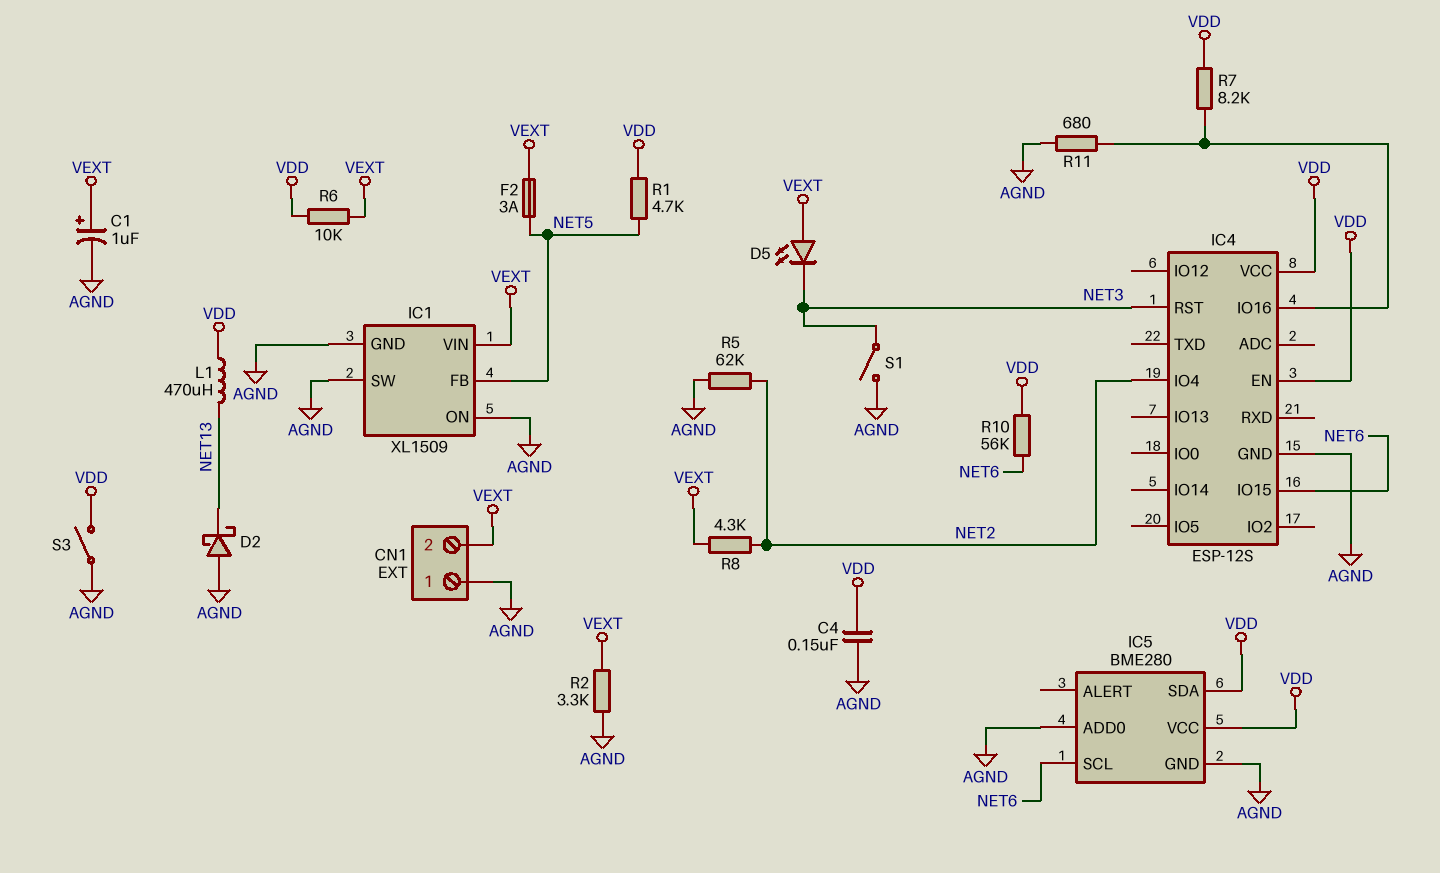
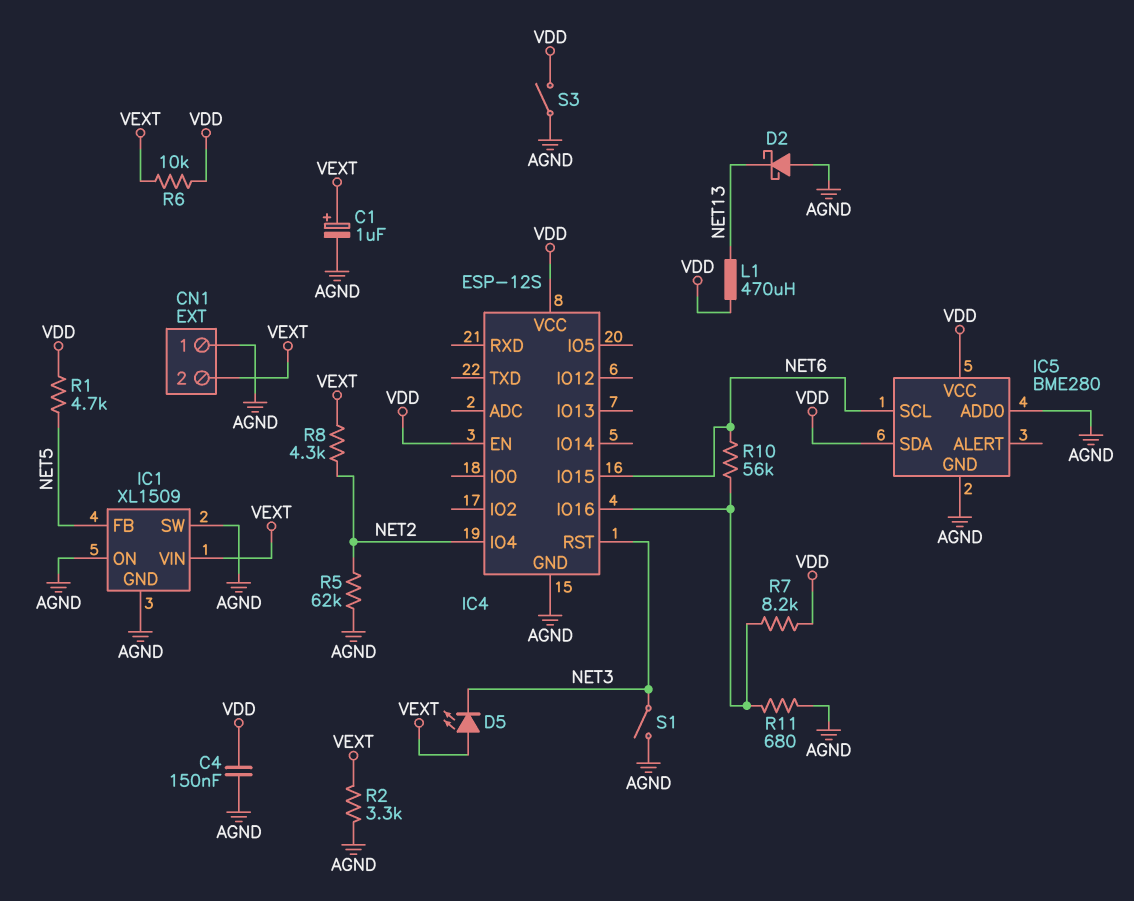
F2: 3A (NET5, VEXT) -> none
R10: 56k (NET6, VDD) -> 56k (IC4/IO16, NET6)

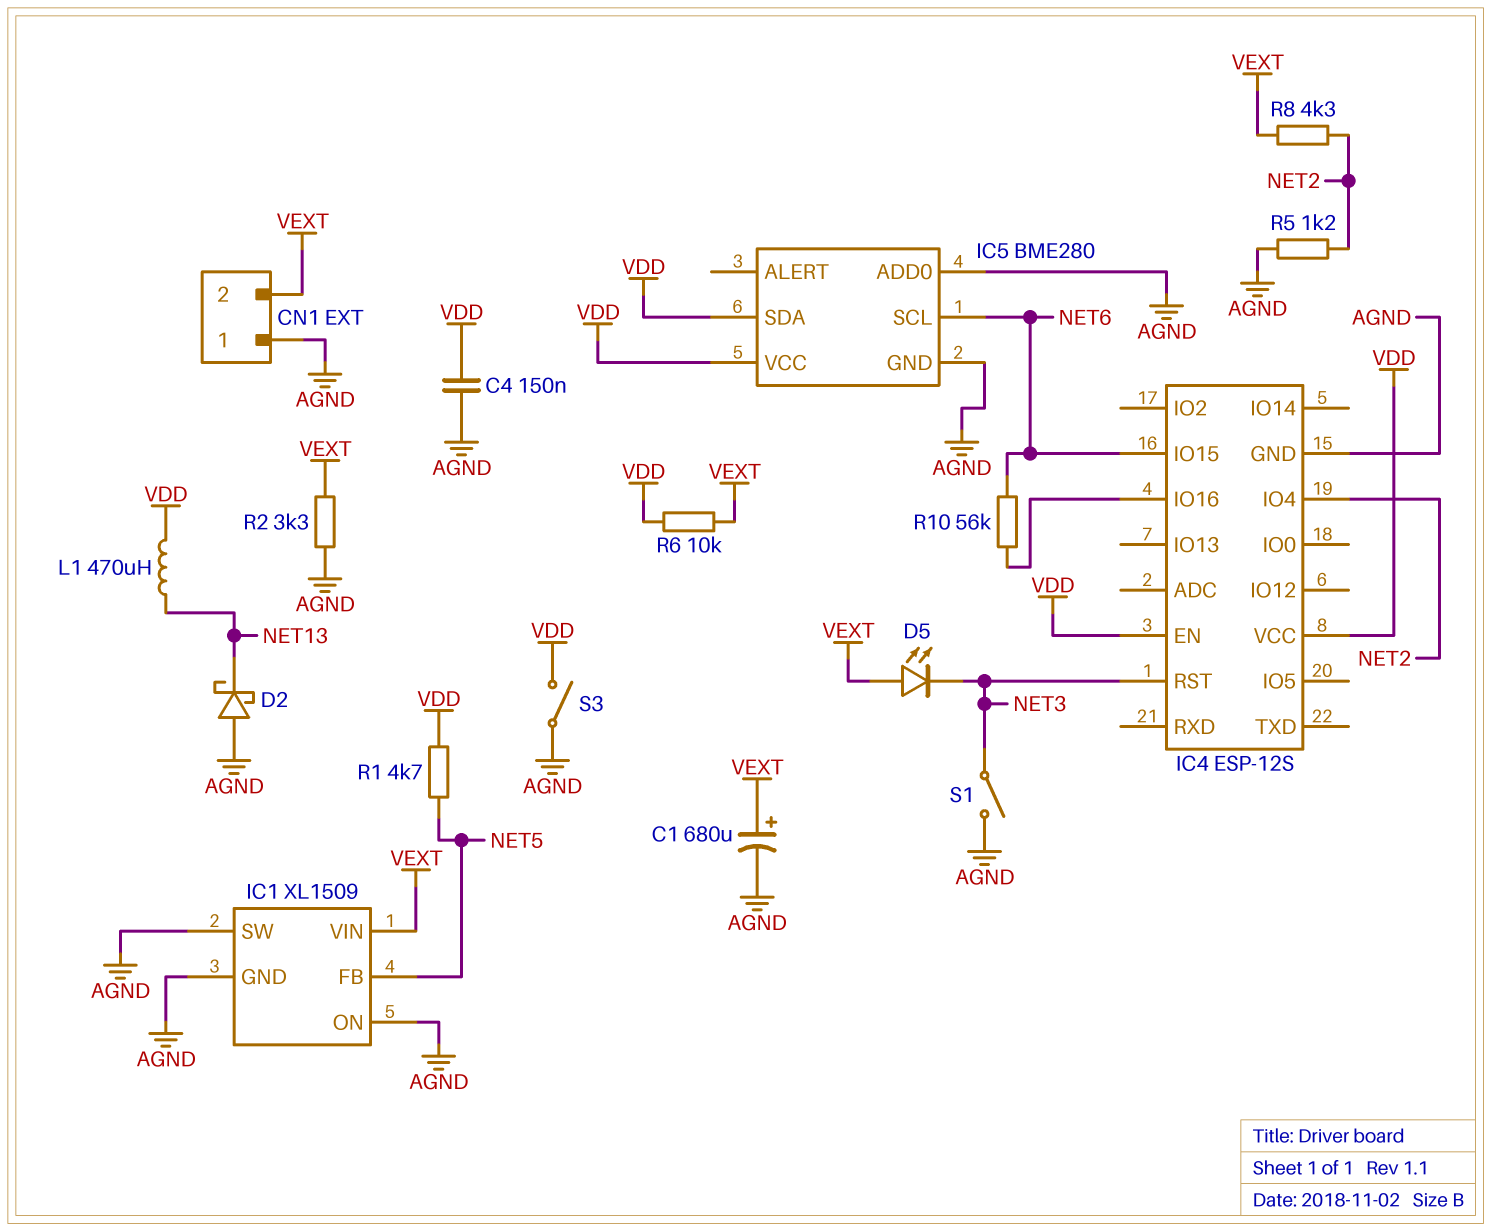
C1: 1uF (plus VEXT, minus AGND) -> 680uF (plus VEXT, minus AGND)
R5: 62k (AGND, NET2) -> 1.2k (AGND, NET2)
R7: 8.2k (IC4/IO16, VDD) -> none
R11: 680 (AGND, IC4/IO16) -> none

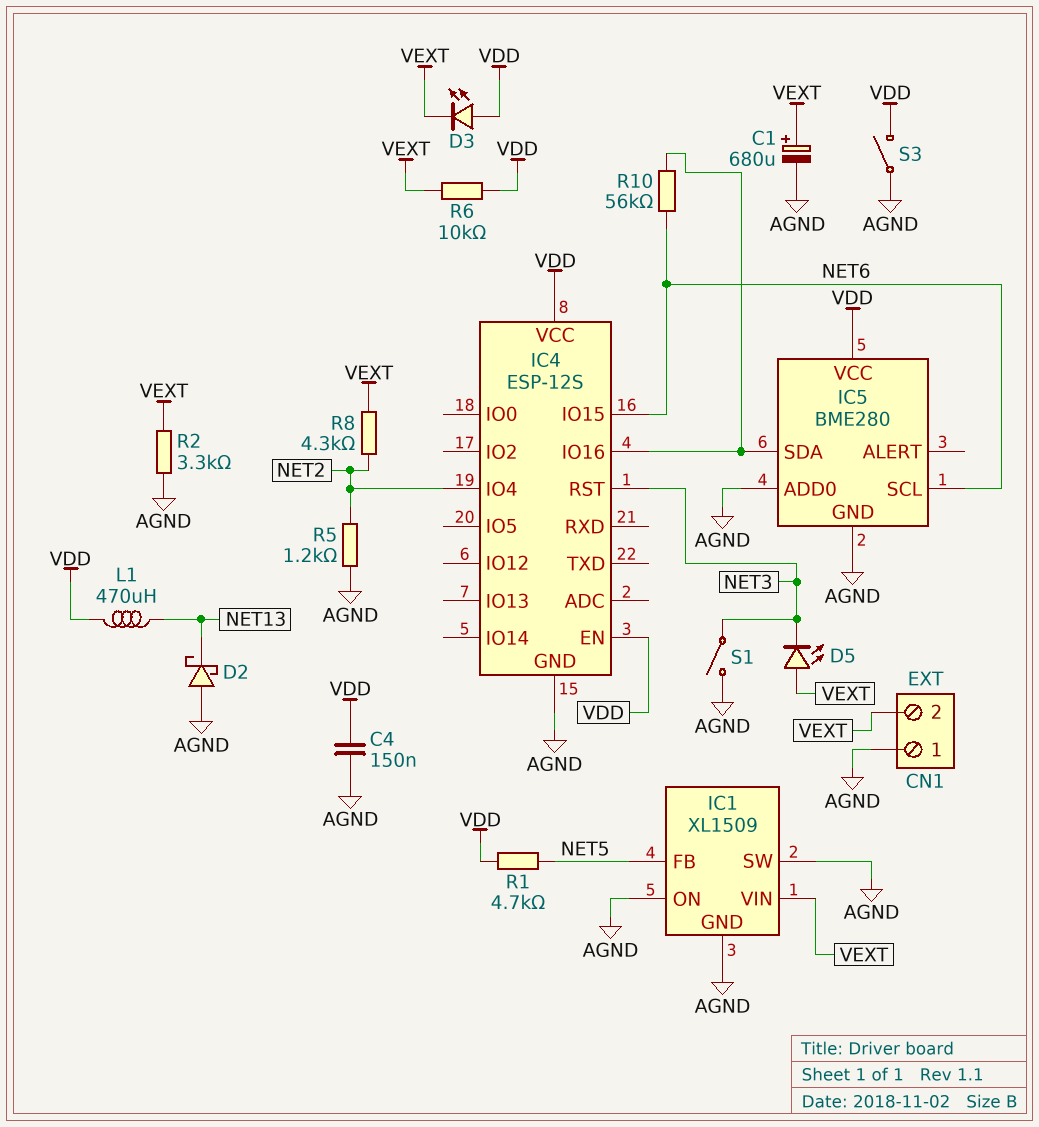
D3: none -> LED (A VDD, K VEXT)
IC5 pin SDA: VDD -> IC4/IO16

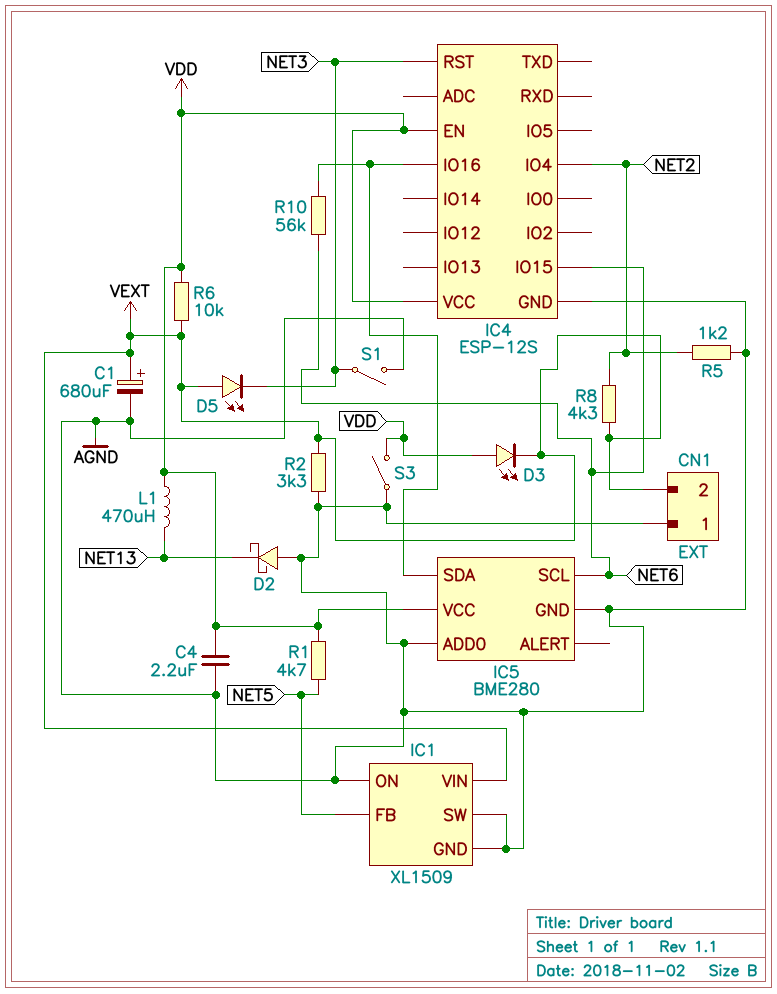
C4: 150nF (AGND, VDD) -> 2.2uF (AGND, VDD)

